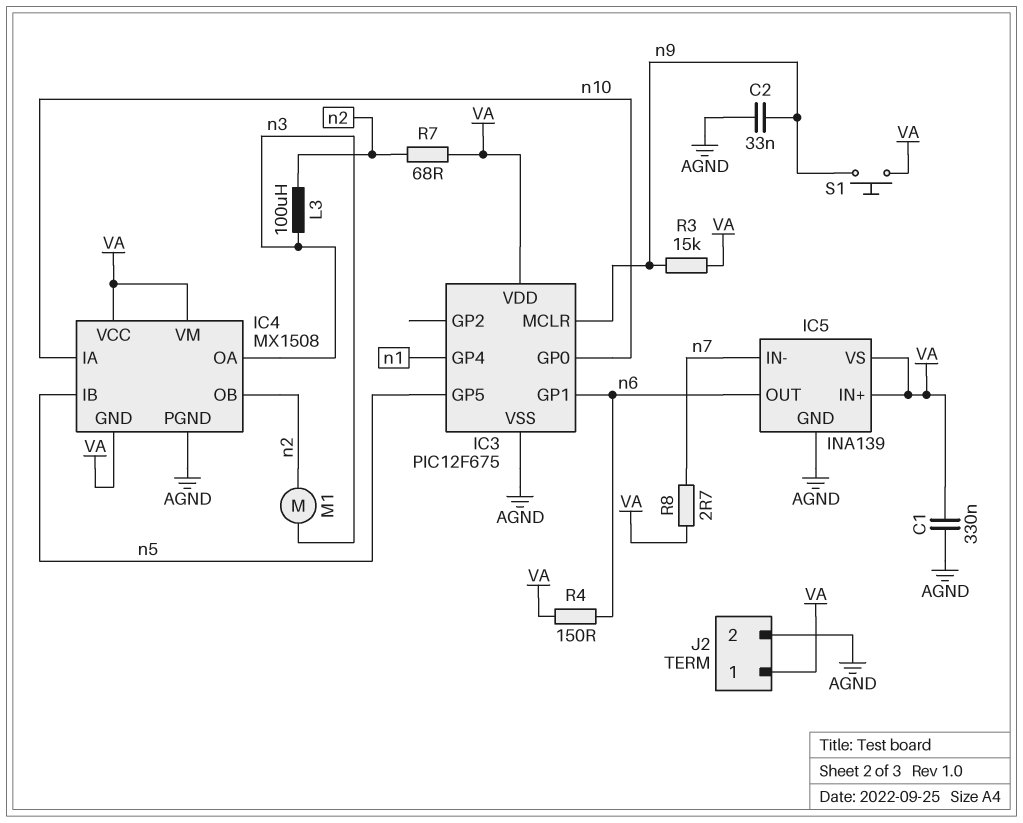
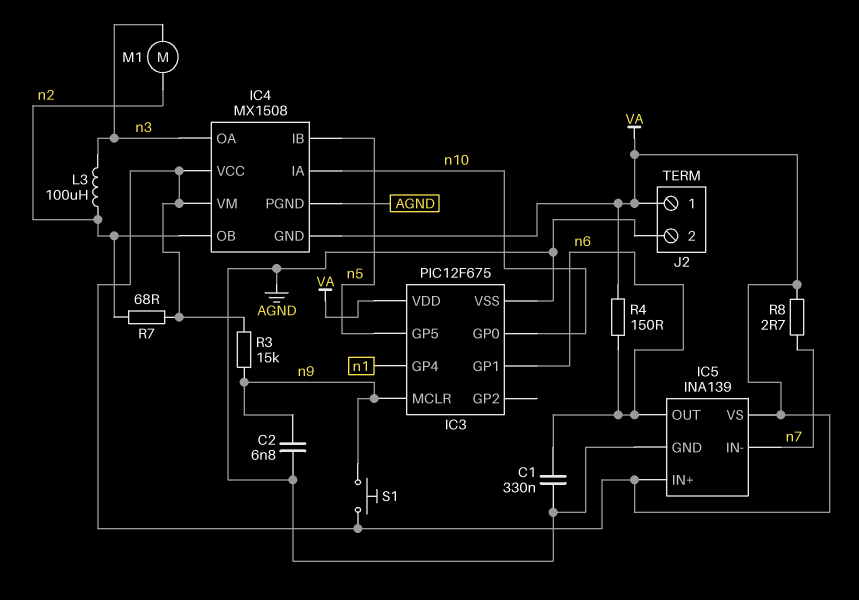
C1: 330nF (AGND, VA) -> 330nF (AGND, n6)
C2: 33nF (AGND, n9) -> 6.8nF (AGND, n9)

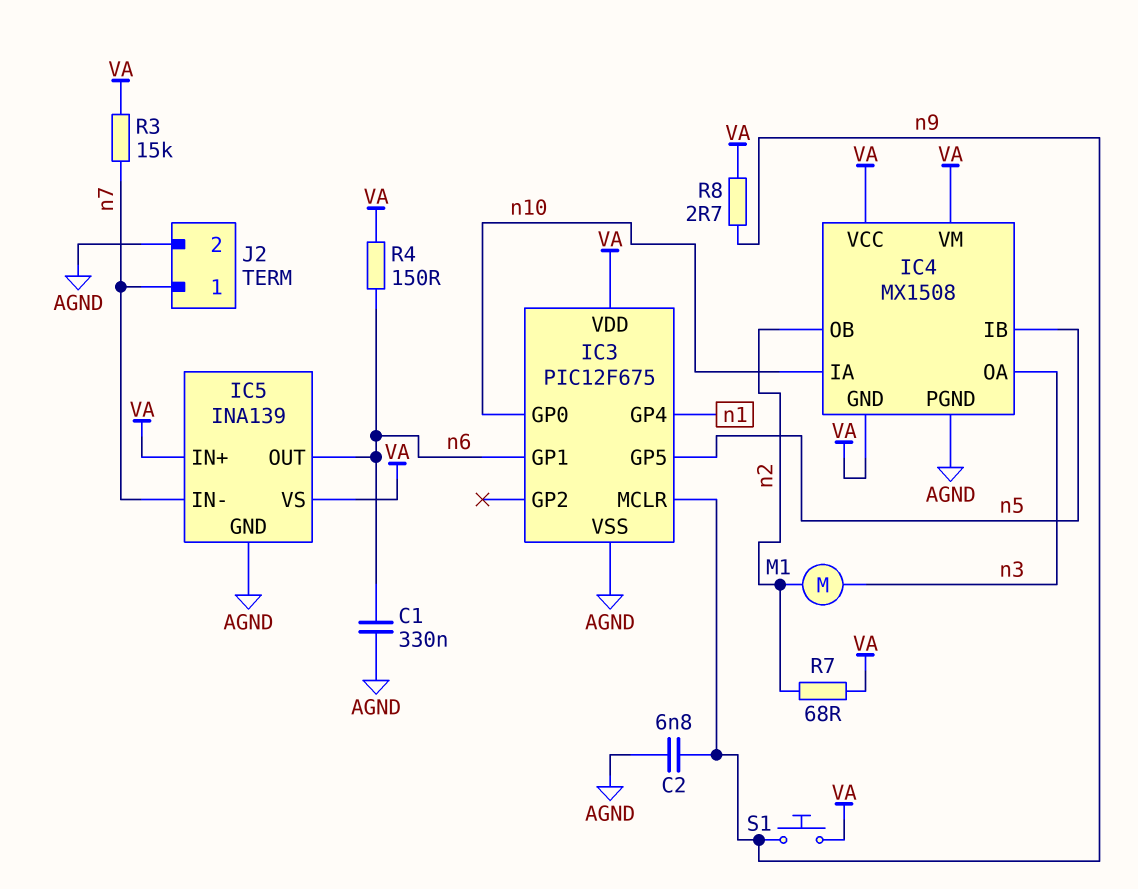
J2 pin 1: VA -> n7
L3: 100uH (n2, n3) -> none
R3: 15k (VA, n9) -> 15k (VA, n7)
R8: 2.7 (VA, n7) -> 2.7 (VA, n9)

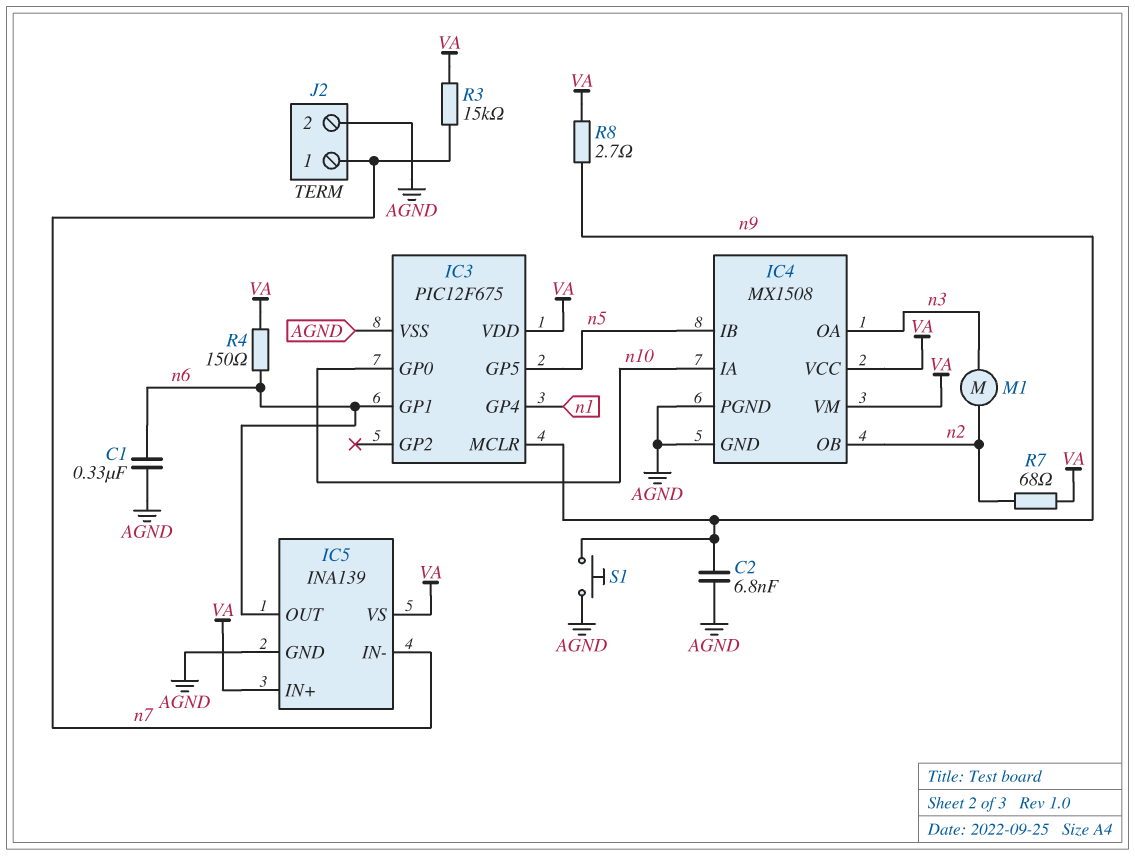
IC4 pin GND: VA -> AGND
S1: button (VA, n9) -> button (AGND, n9)

